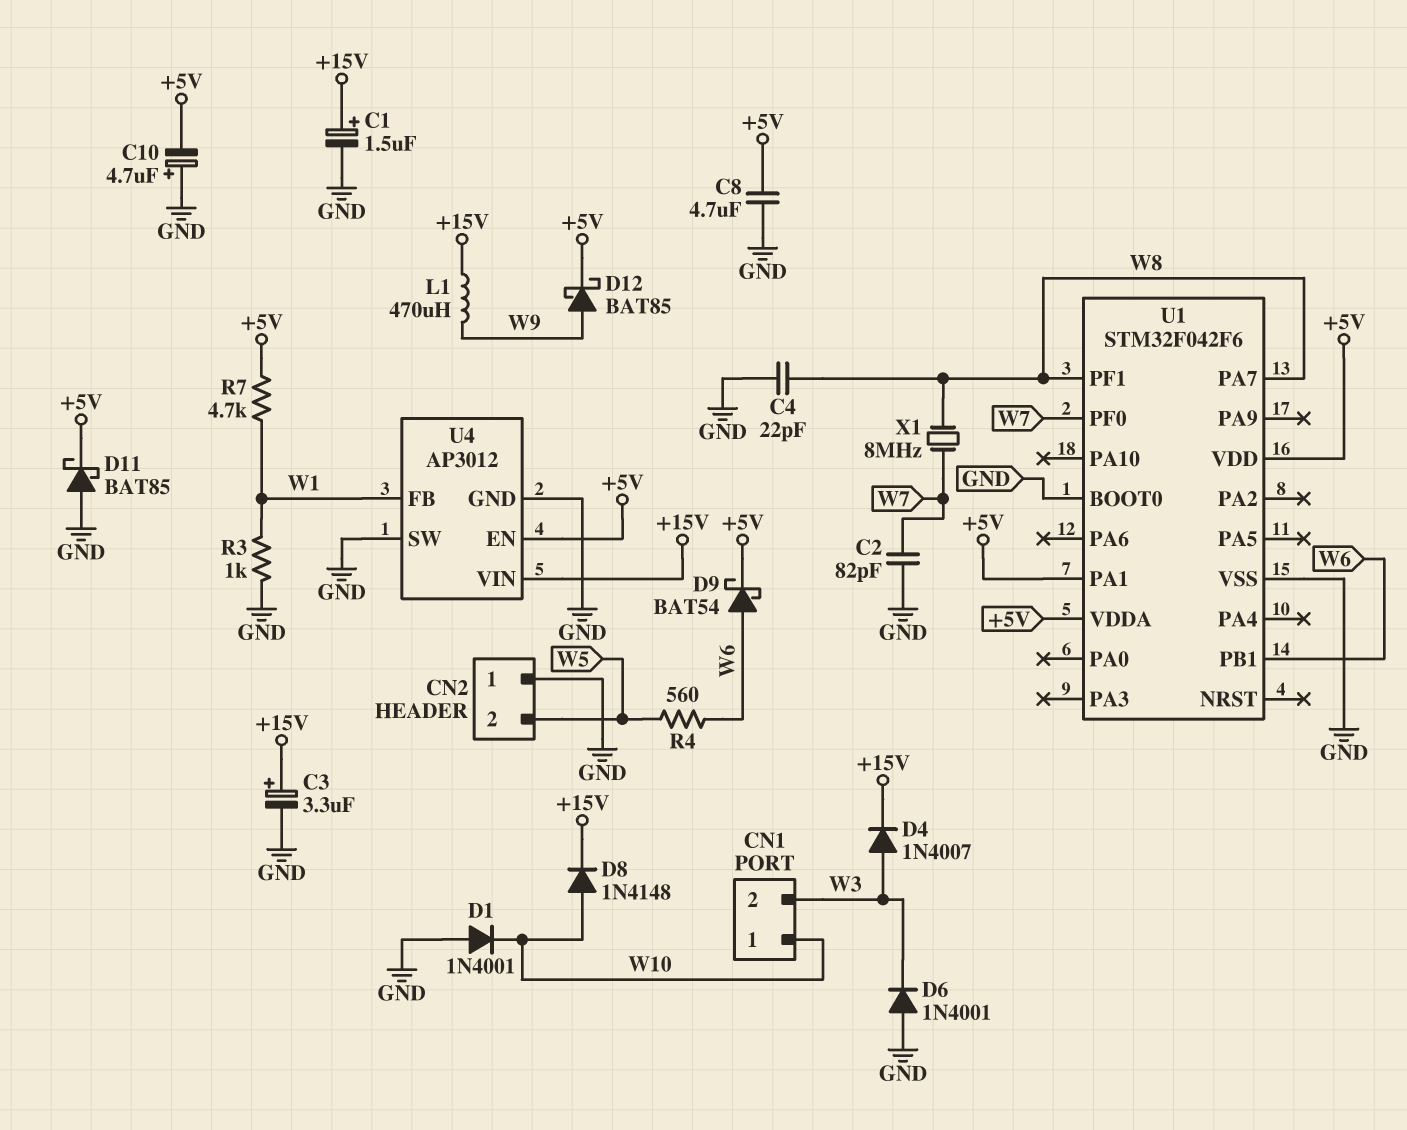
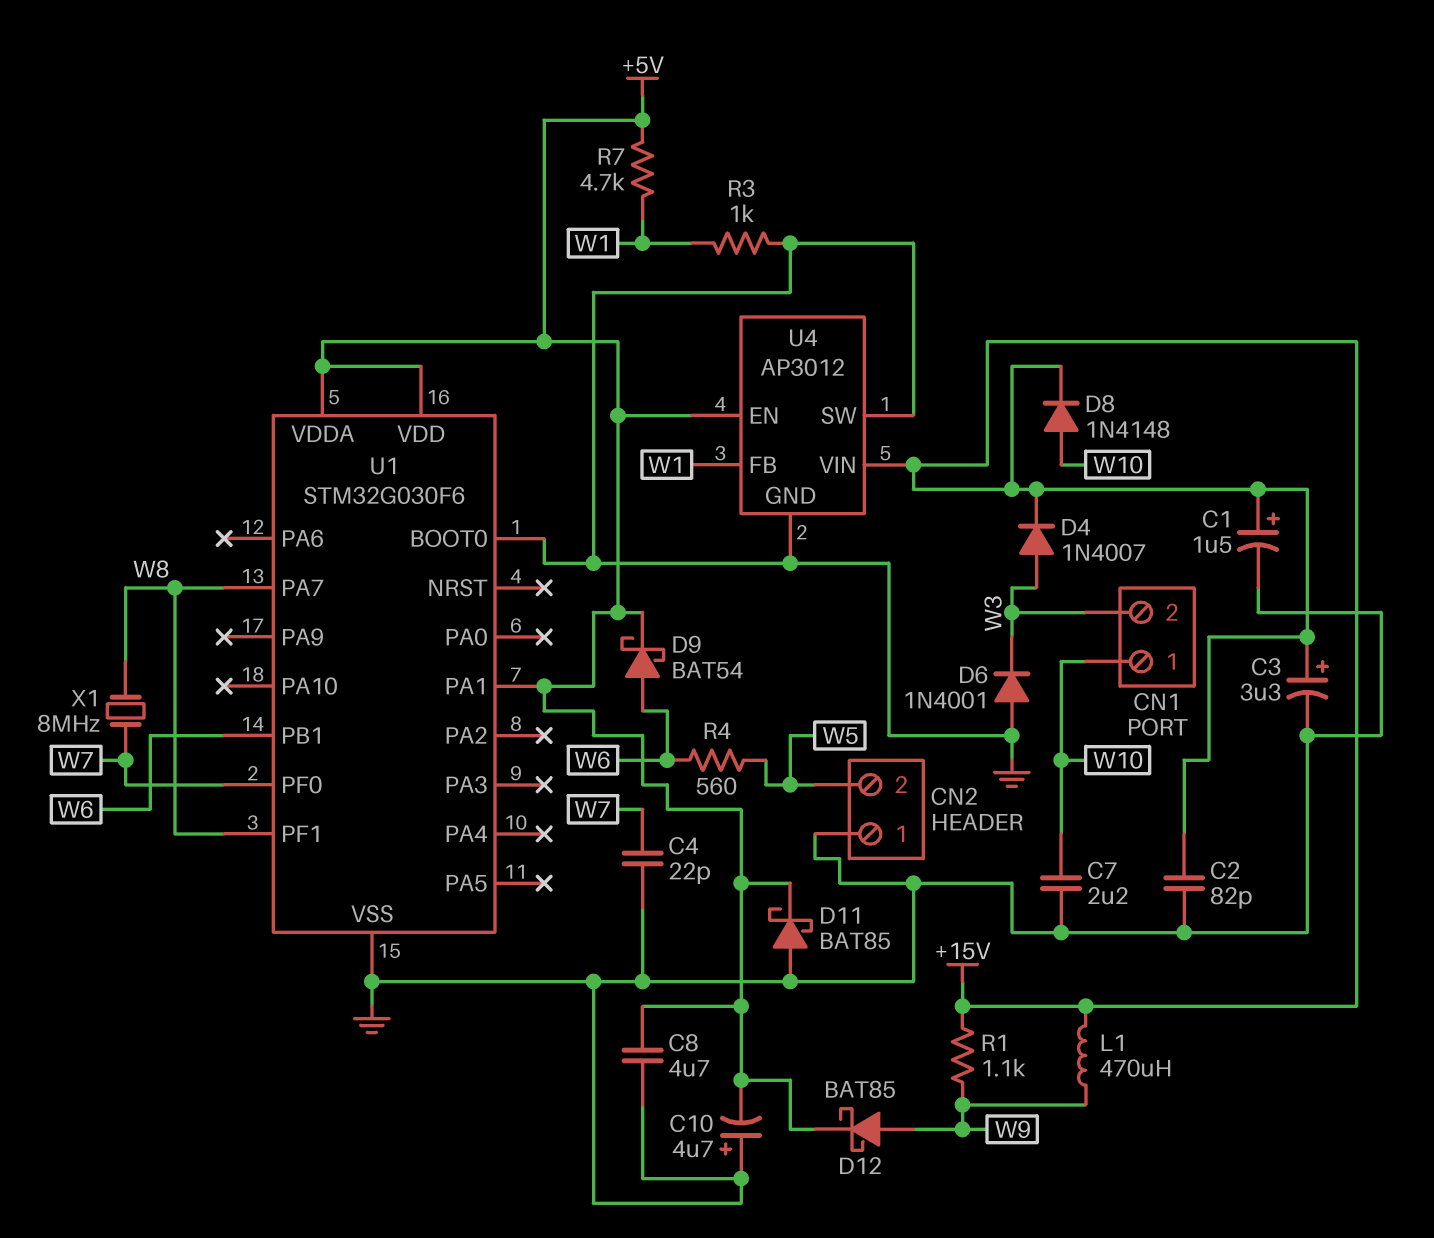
C2: 82pF (GND, W7) -> 82pF (+15V, GND)
C4: 22pF (GND, W8) -> 22pF (GND, W7)
C7: none -> 2.2uF (GND, W10)
D1: diode 1N4001 (A GND, K W10) -> none
R1: none -> 1.1k (+15V, W9)
U1: STM32F042F6 -> STM32G030F6

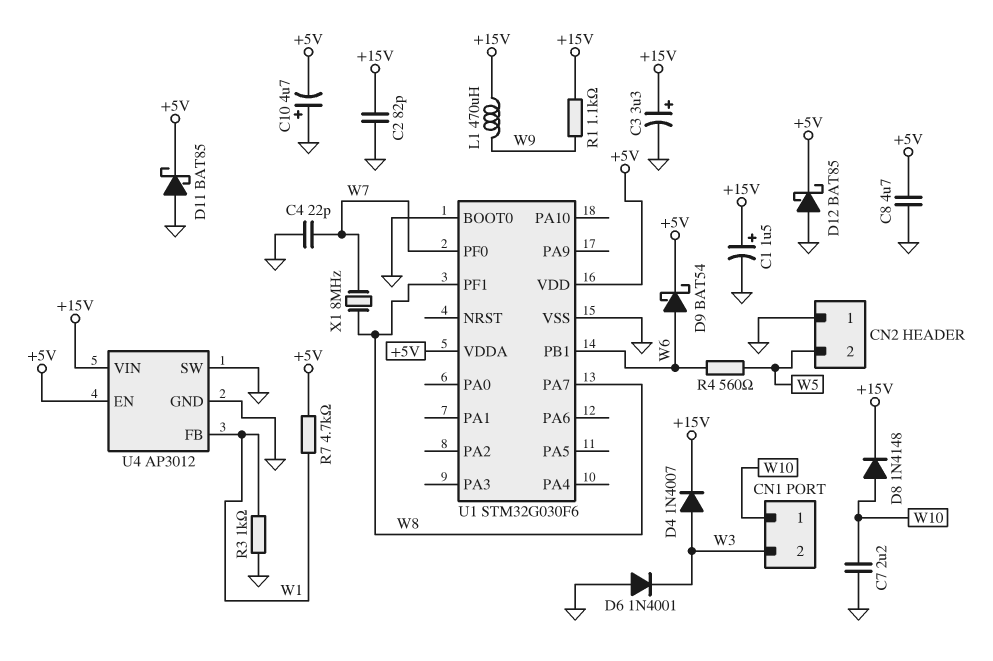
D12: schottky BAT85 (A W9, K +5V) -> schottky BAT85 (A GND, K +5V)
U1 pin PA1: +5V -> none

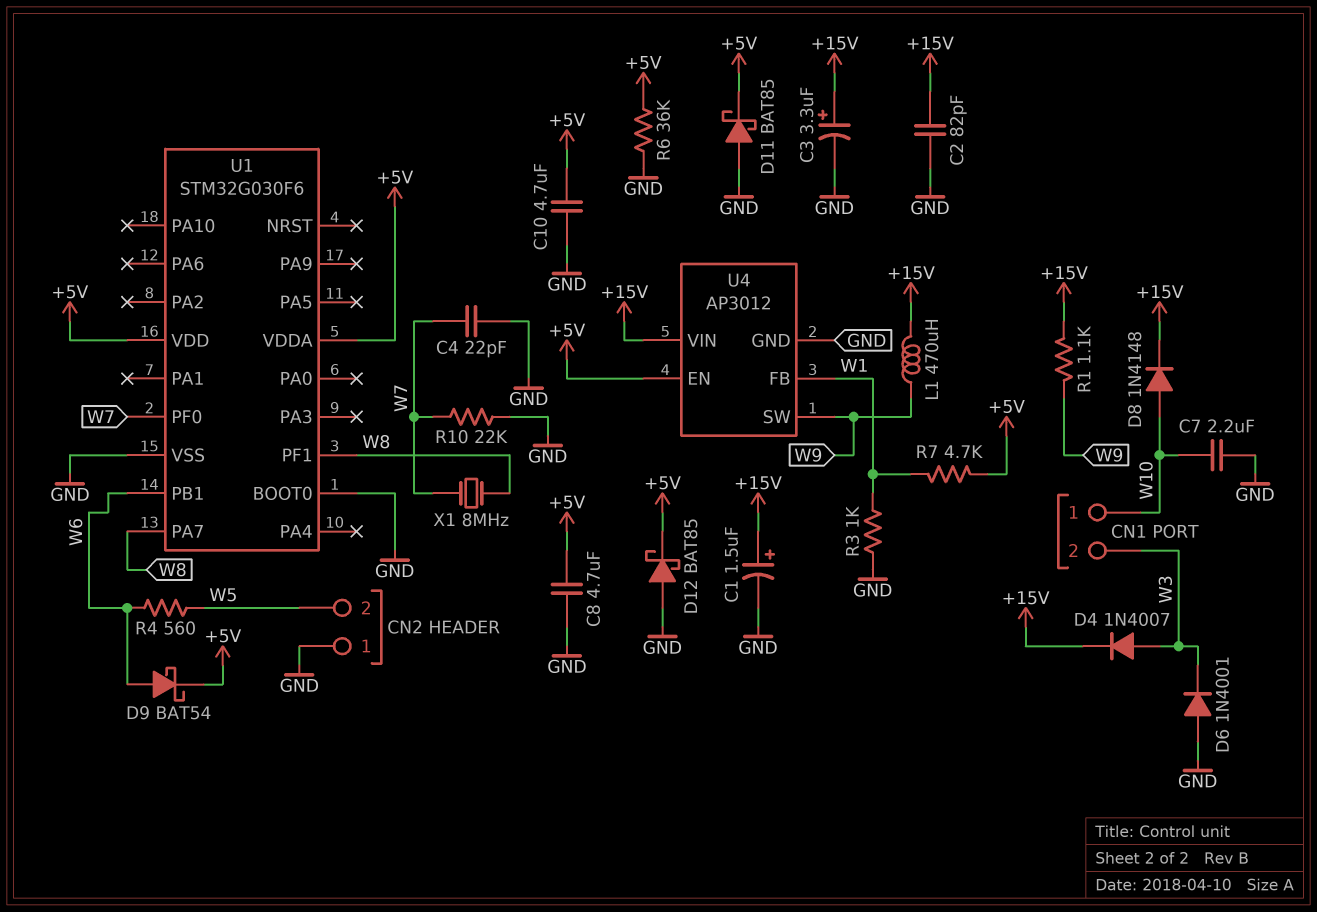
C10: 4.7uF (plus GND, minus +5V) -> 4.7uF (+5V, GND)
R6: none -> 36k (+5V, GND)
R10: none -> 22k (GND, W7)
U4 pin SW: GND -> W9

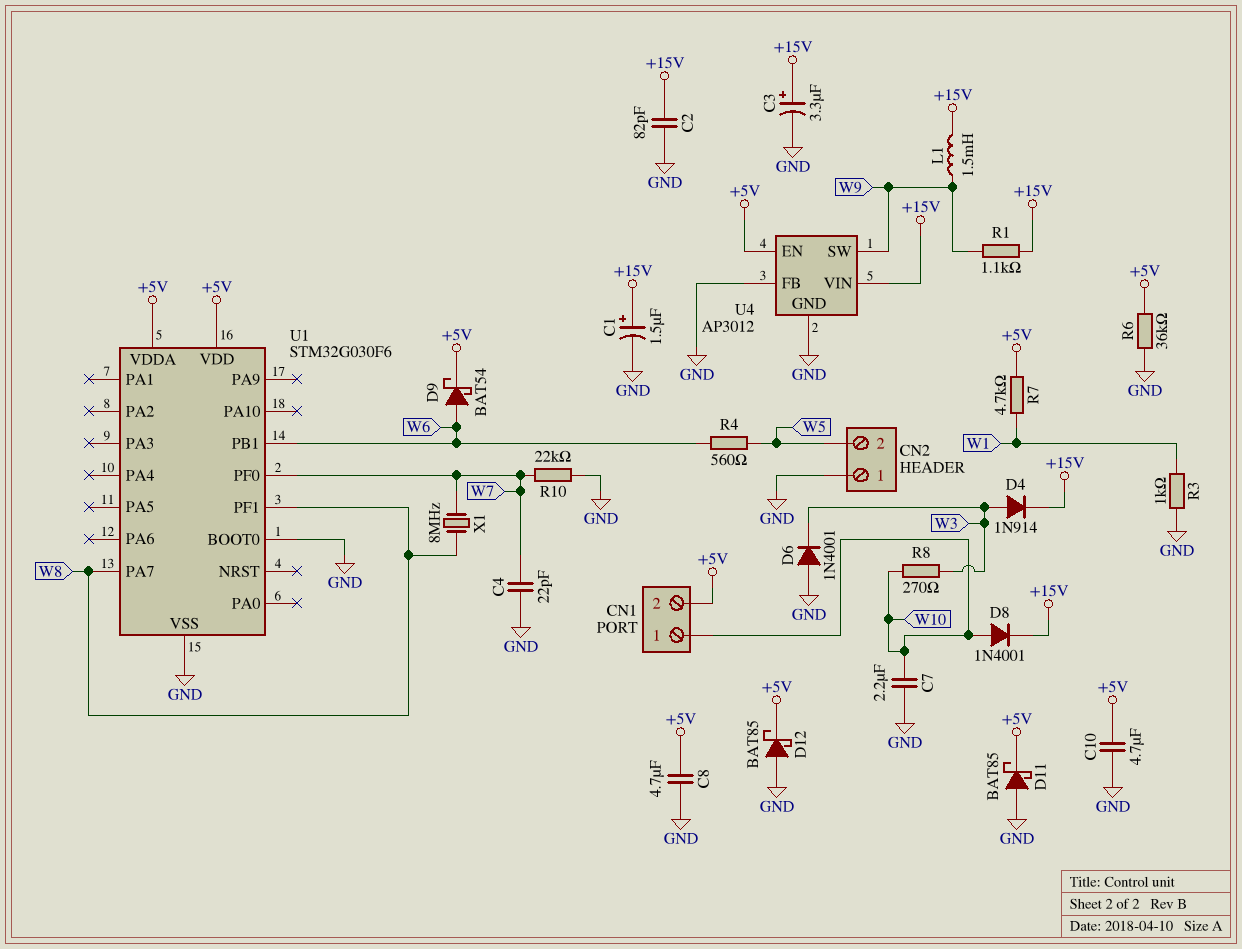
CN1 pin 2: W3 -> +5V
D4: diode 1N4007 (A W3, K +15V) -> diode 1N914 (A W3, K +15V)
D8: diode 1N4148 (A W10, K +15V) -> diode 1N4001 (A W10, K +15V)
L1: 470uH (+15V, W9) -> 1.5mH (+15V, W9)
R8: none -> 270 (W3, W10)
U4 pin FB: W1 -> GND

